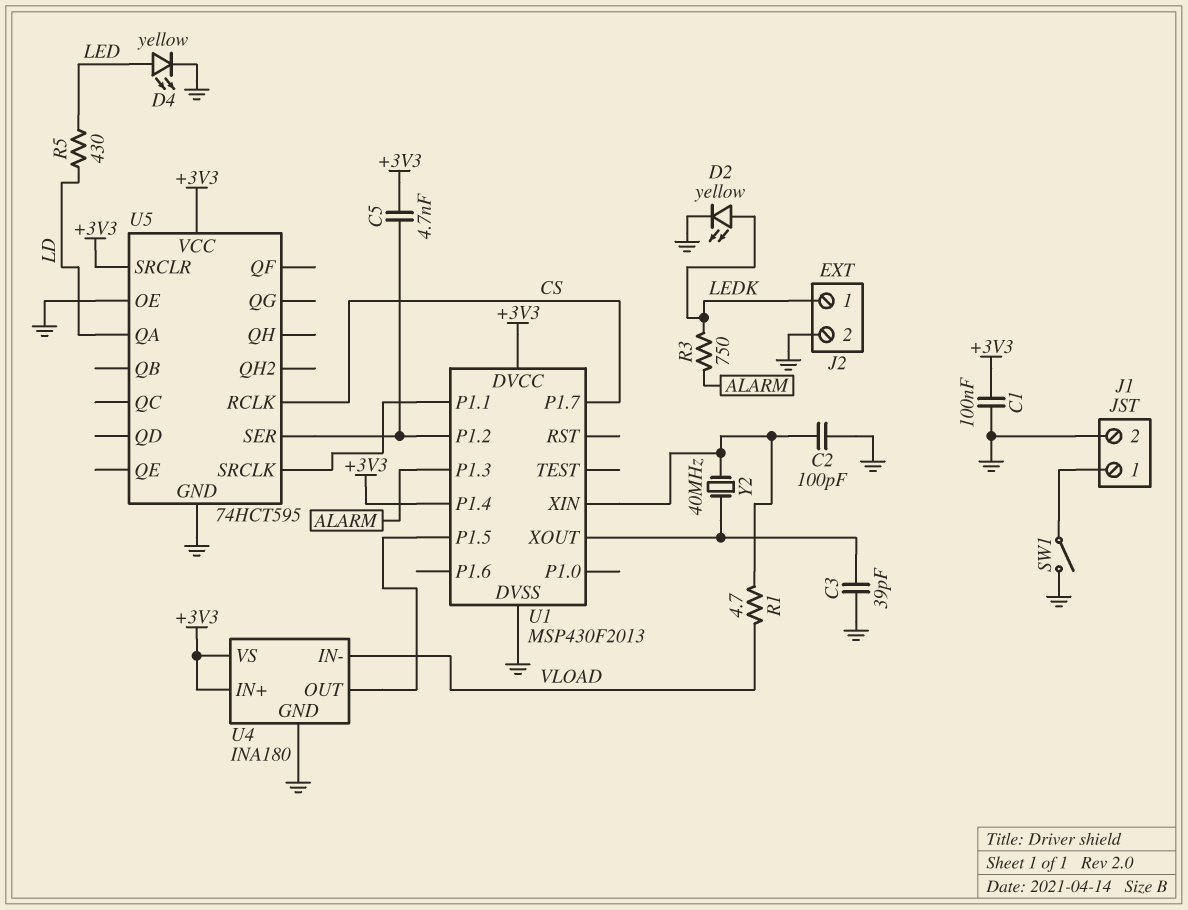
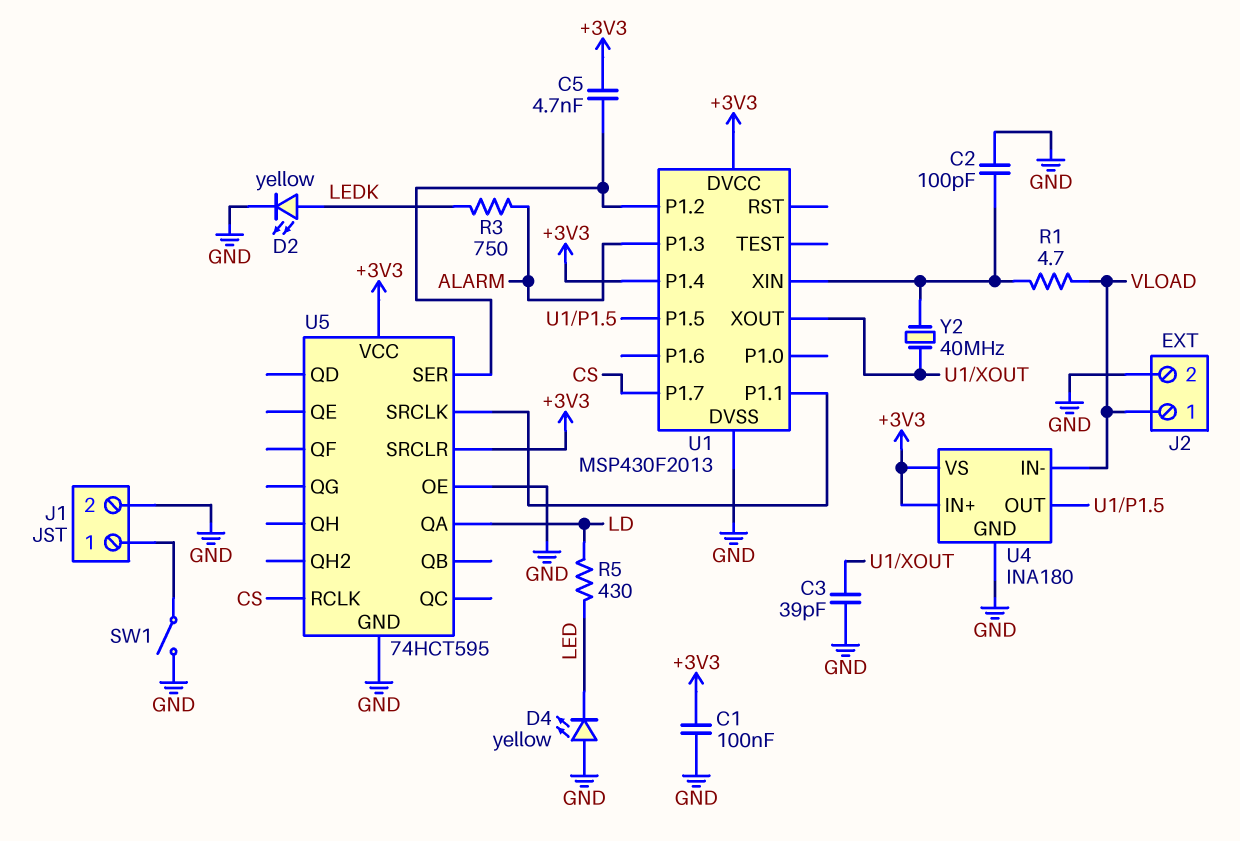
D4: LED yellow (A LED, K GND) -> LED yellow (A GND, K LED)
J2 pin 1: LEDK -> VLOAD

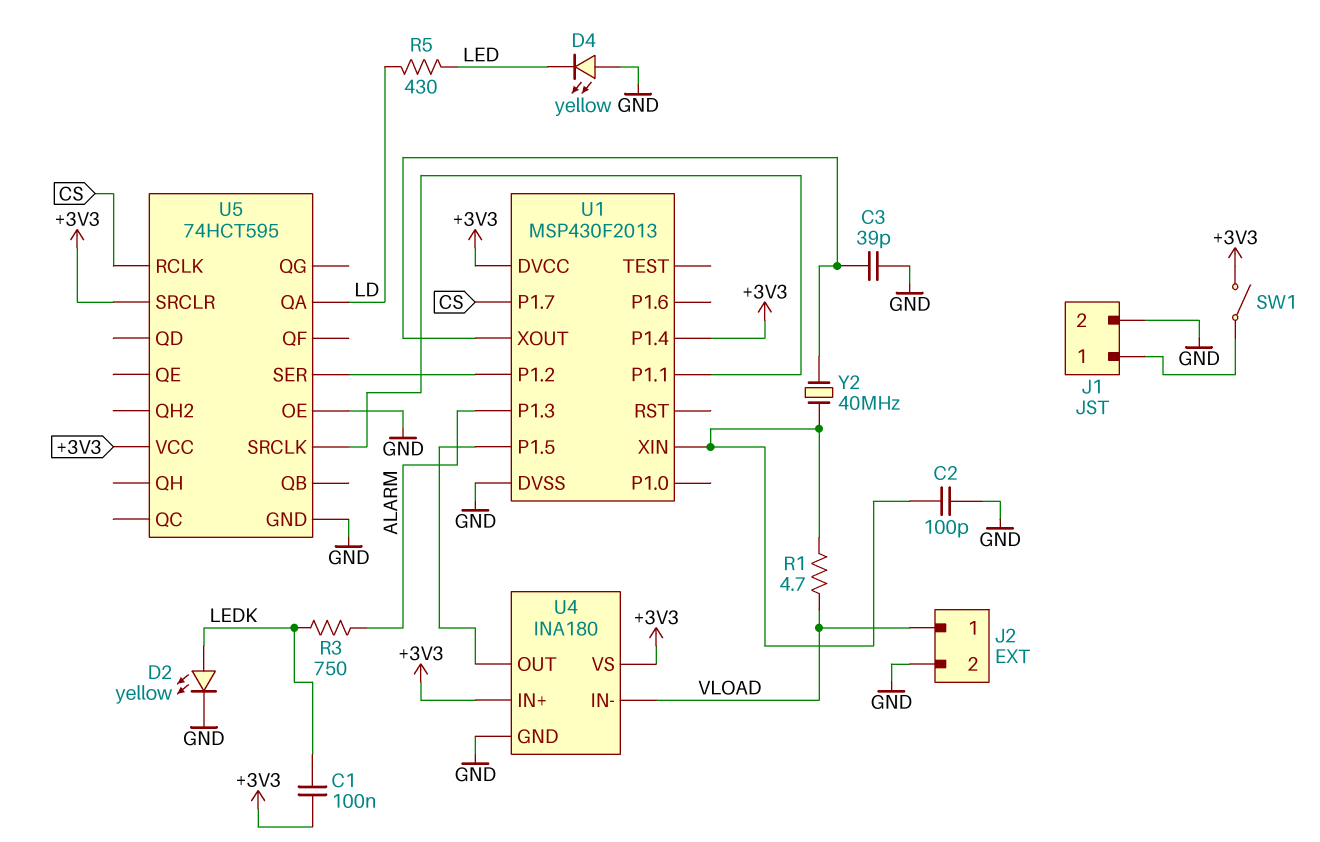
C1: 100nF (+3V3, GND) -> 100nF (+3V3, LEDK)
C5: 4.7nF (+3V3, U1/P1.2) -> none
SW1: switch (GND, J1/1) -> switch (+3V3, J1/1)

